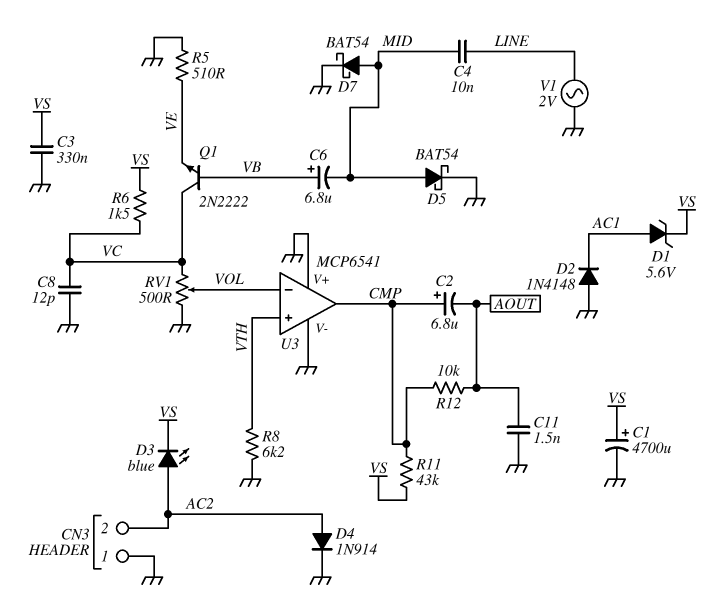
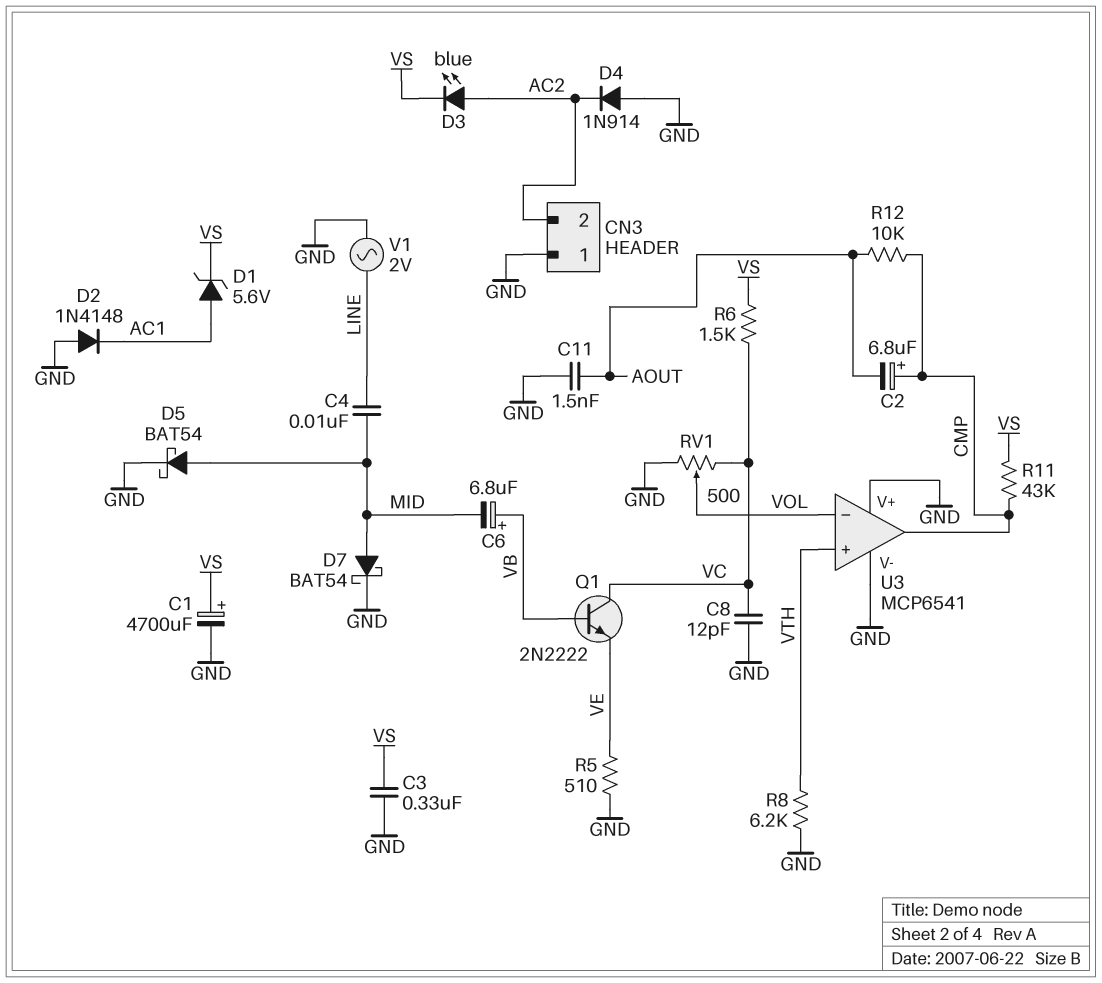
D4: diode 1N914 (A AC2, K GND) -> diode 1N914 (A GND, K AC2)

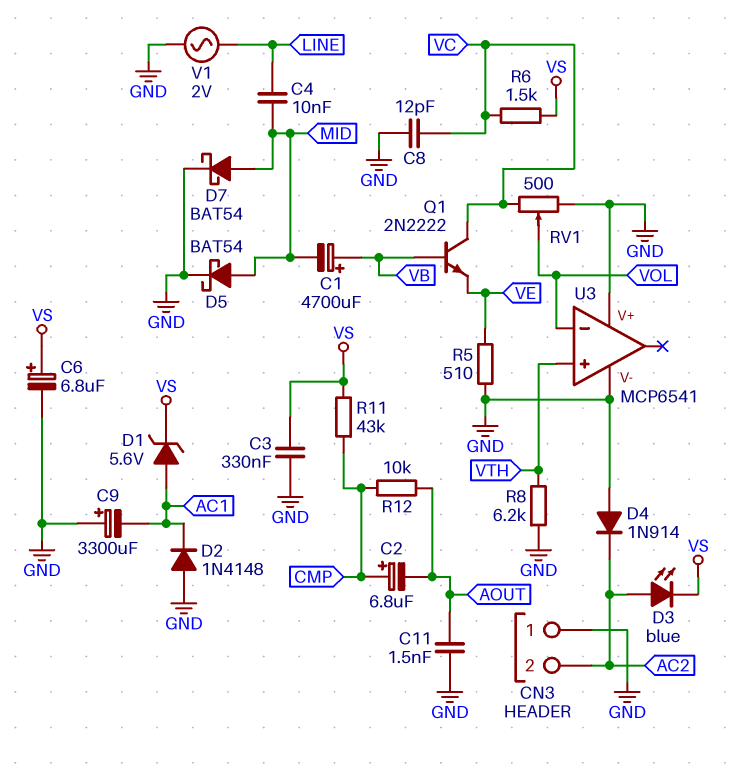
C1: 4700uF (plus VS, minus GND) -> 4700uF (plus VB, minus MID)
C6: 6.8uF (plus VB, minus MID) -> 6.8uF (plus VS, minus GND)
C9: none -> 3300uF (plus GND, minus AC1)
U3 pin out: CMP -> none

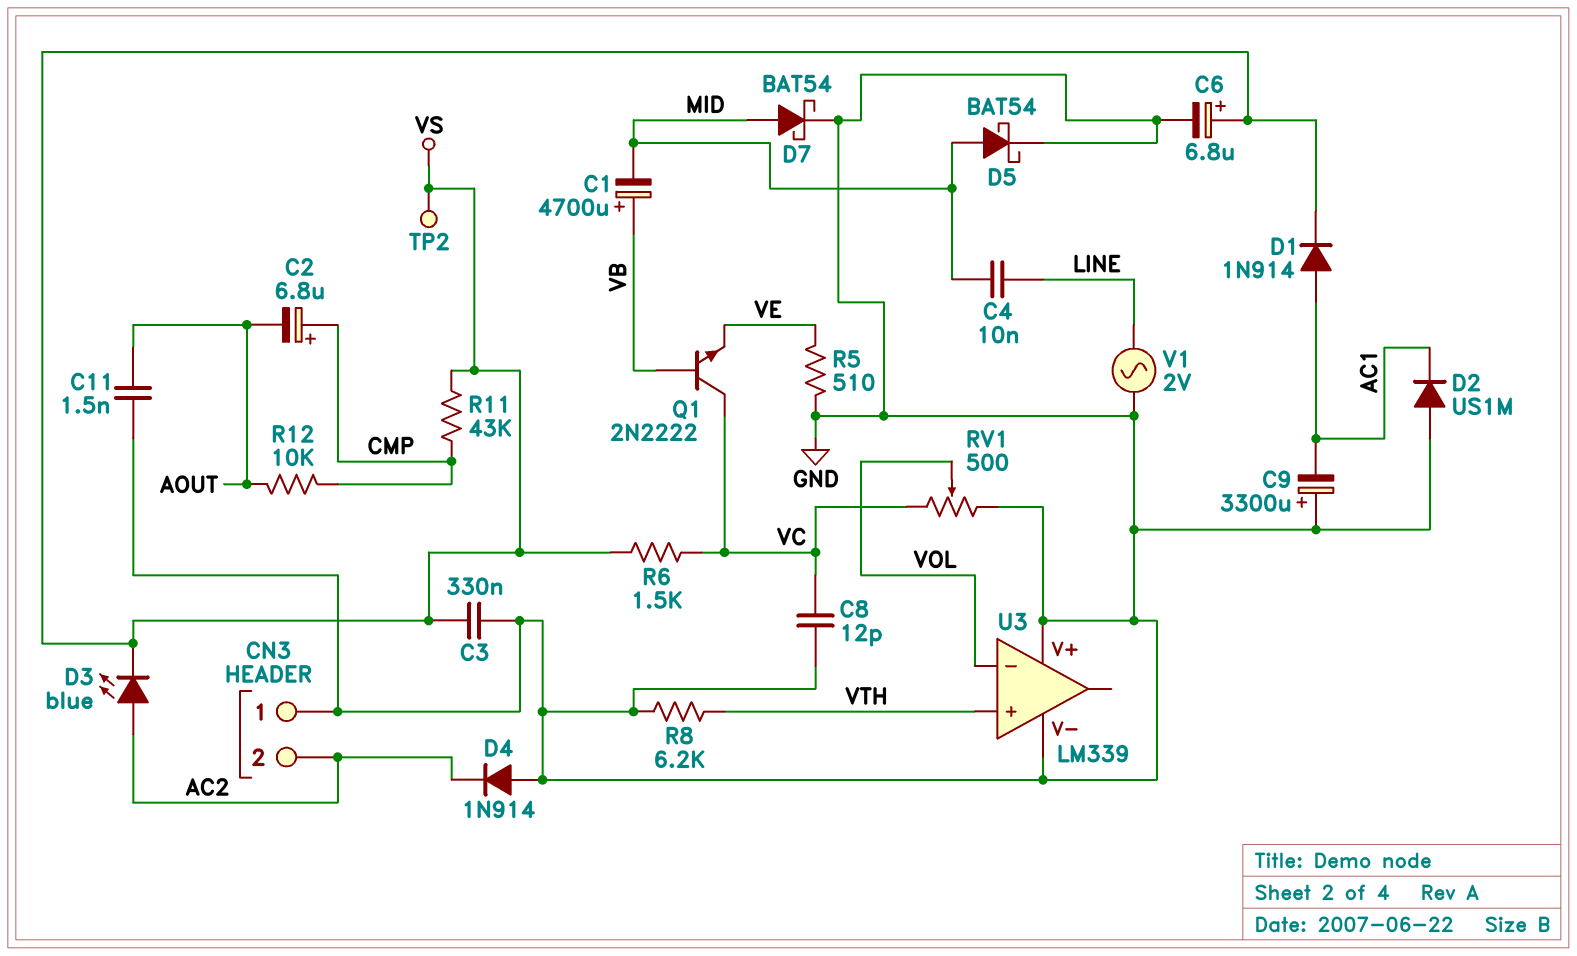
D1: zener 5.6V (A AC1, K VS) -> diode 1N914 (A AC1, K VS)
D2: diode 1N4148 (A GND, K AC1) -> diode US1M (A GND, K AC1)
TP2: none -> test point (VS)
U3: MCP6541 -> LM339

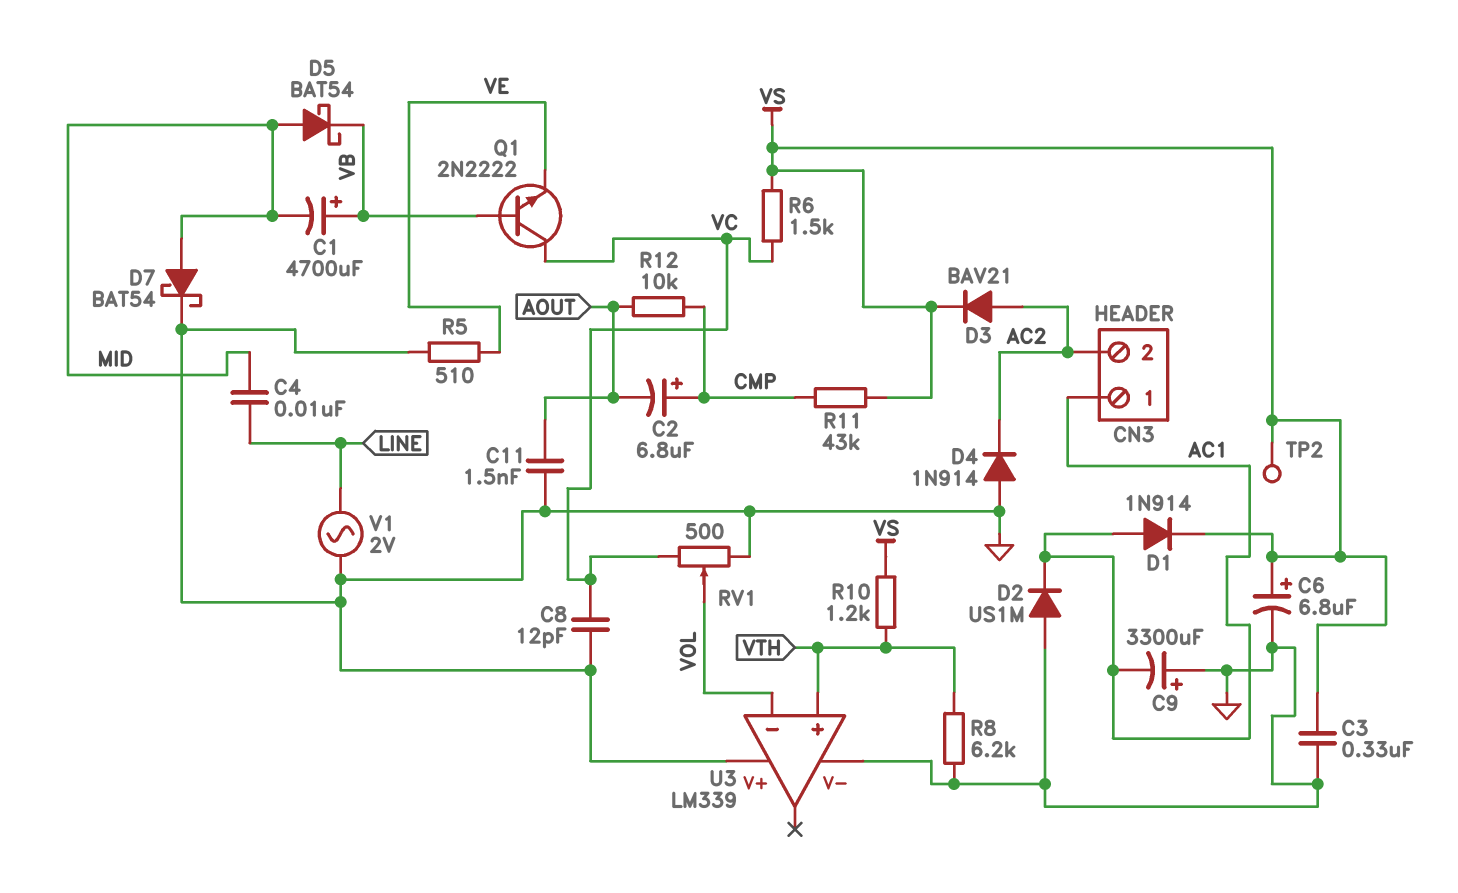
CN3 pin 1: GND -> AC1
D3: LED blue (A AC2, K VS) -> diode BAV21 (A AC2, K VS)
D5: schottky BAT54 (A MID, K GND) -> schottky BAT54 (A MID, K VB)
R10: none -> 1.2k (VS, VTH)

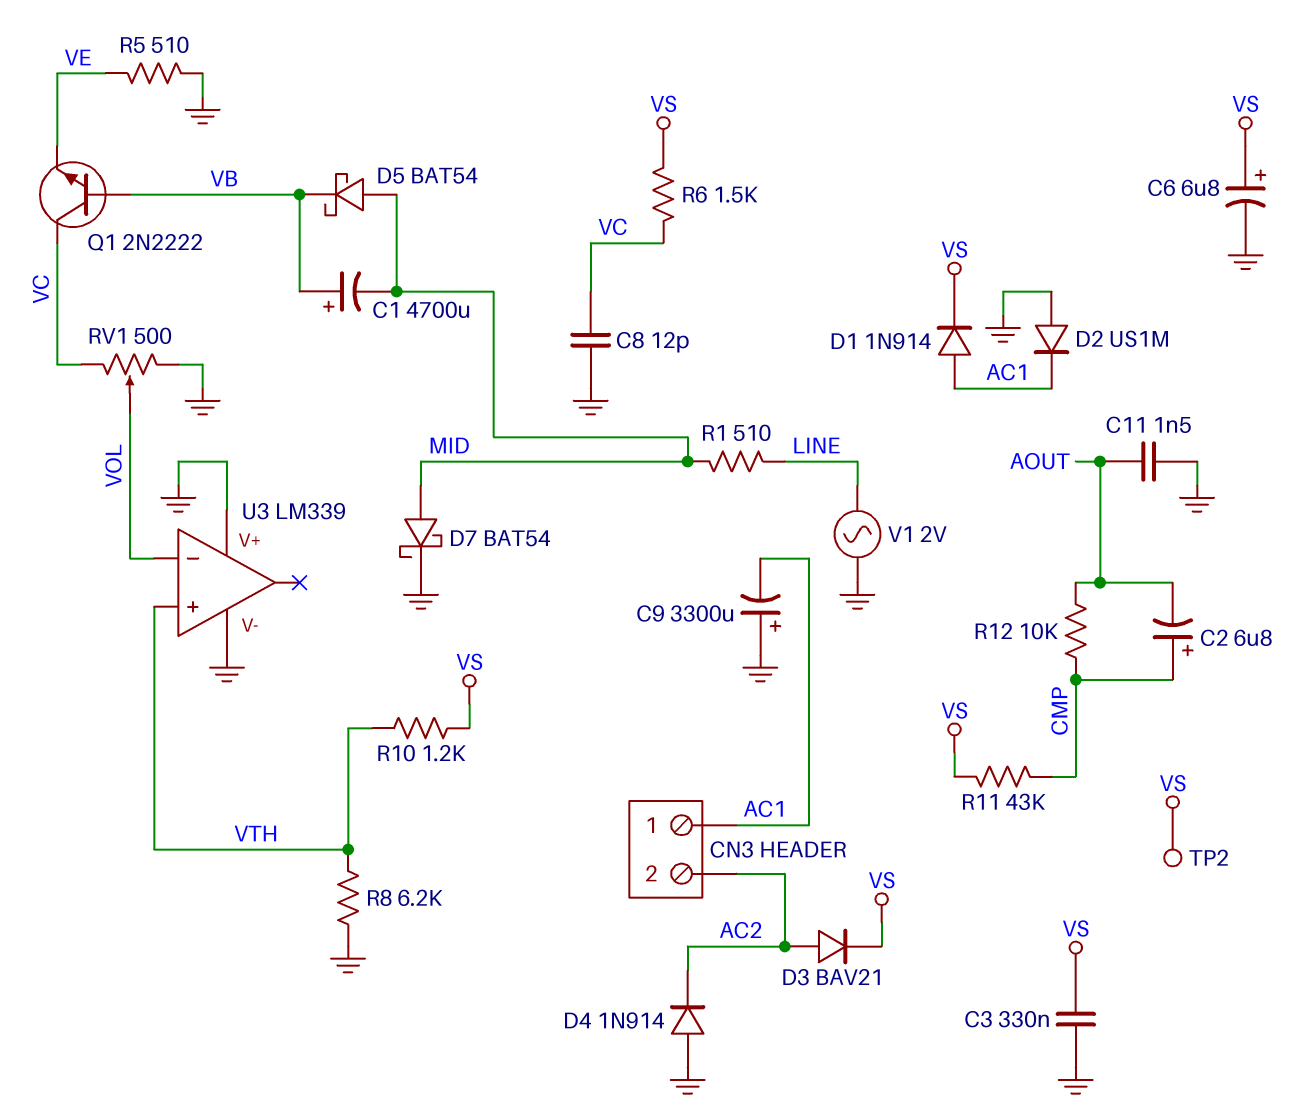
C4: 10nF (LINE, MID) -> none
R1: none -> 510 (LINE, MID)

